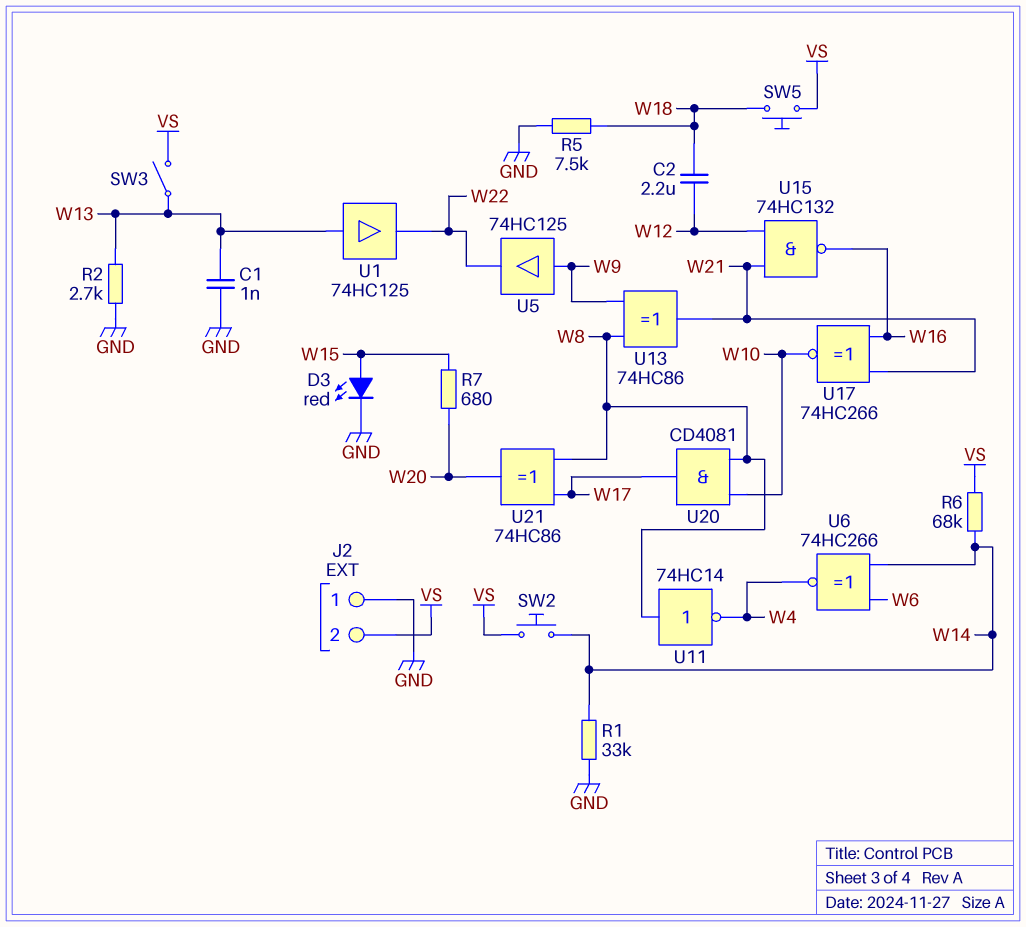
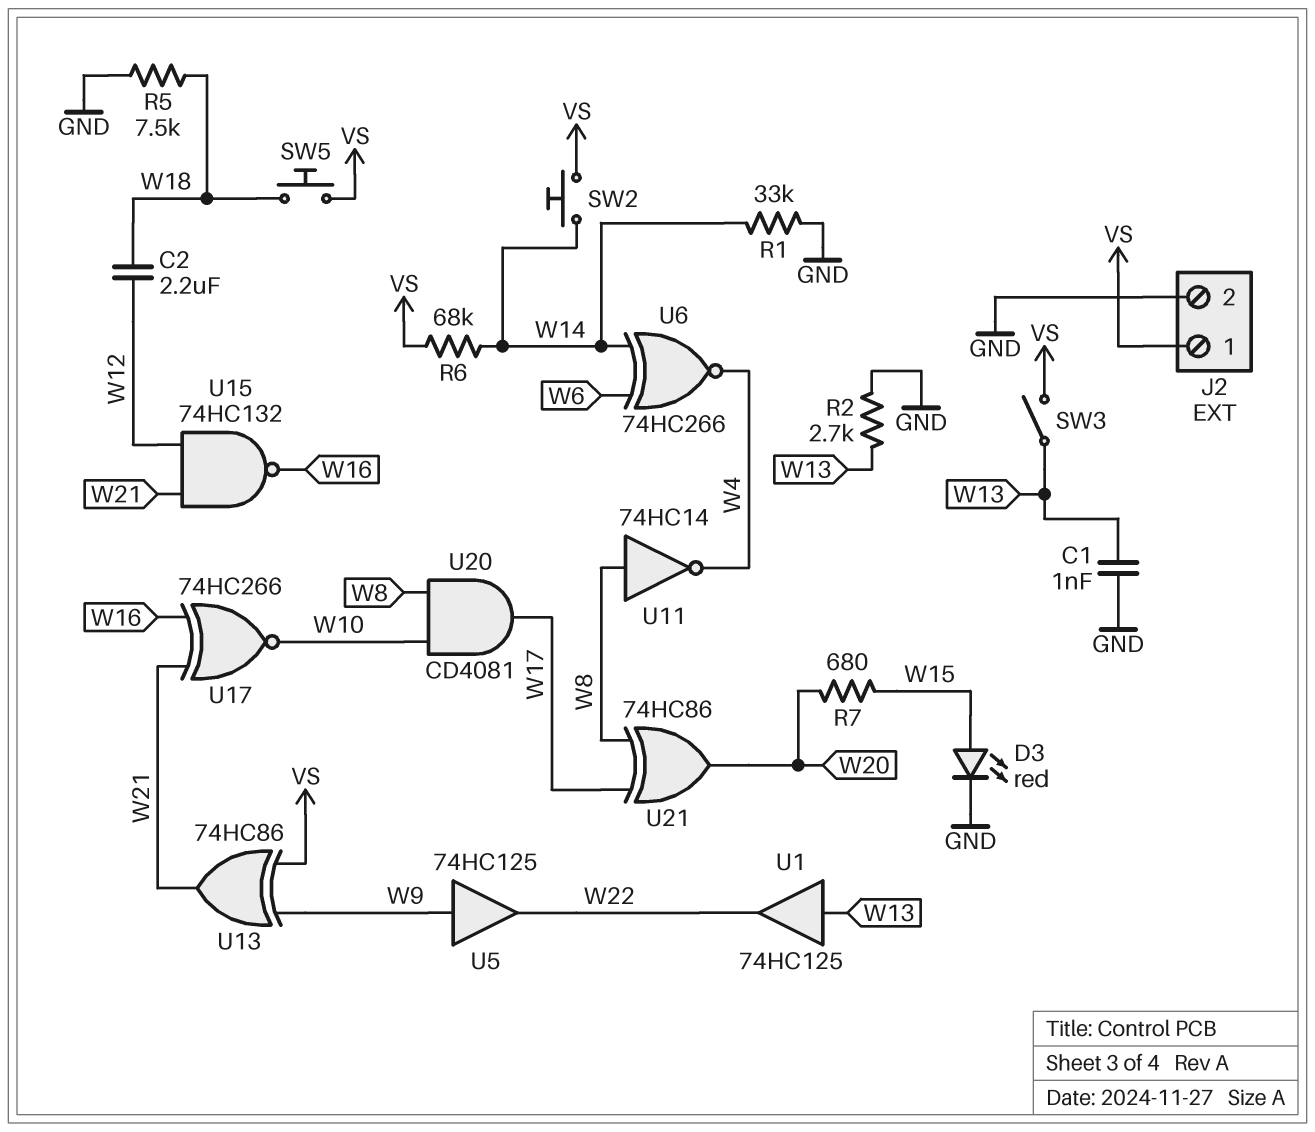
J2 pin 1: GND -> VS
J2 pin 2: VS -> GND
U13: XOR 74HC86 (in W8, in W9, out W21) -> XOR 74HC86 (in VS, in W9, out W21)

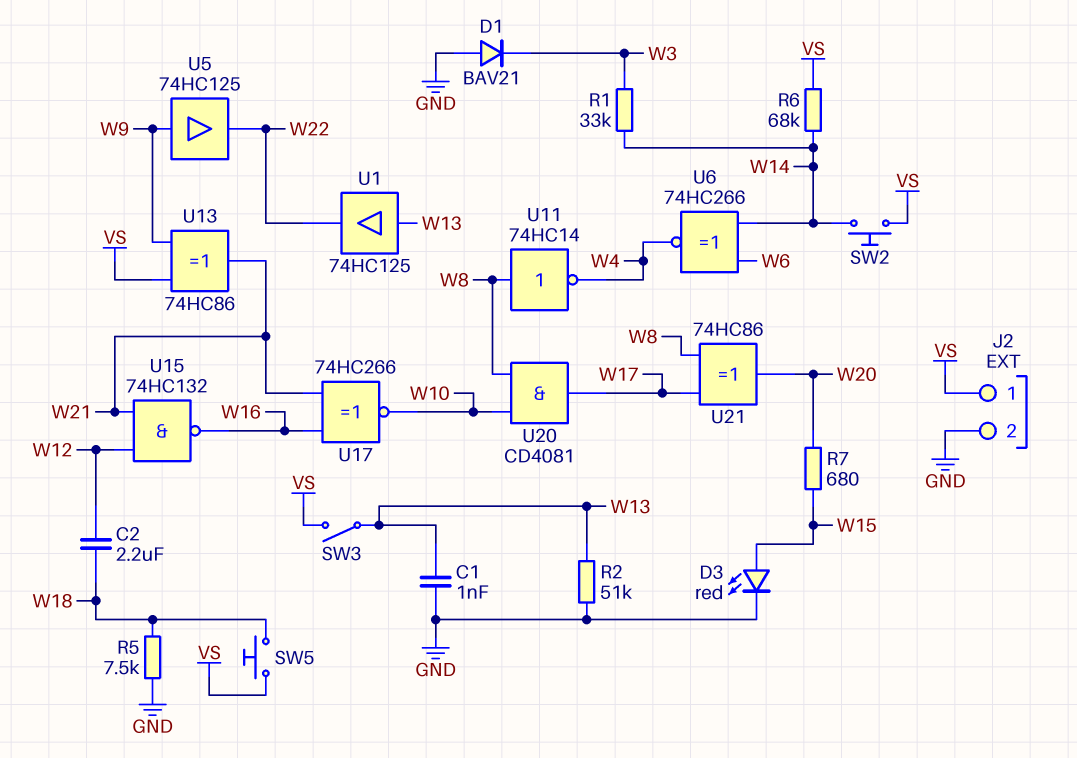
D1: none -> diode BAV21 (A GND, K W3)
R1: 33k (GND, W14) -> 33k (W3, W14)
R2: 2.7k (GND, W13) -> 51k (GND, W13)

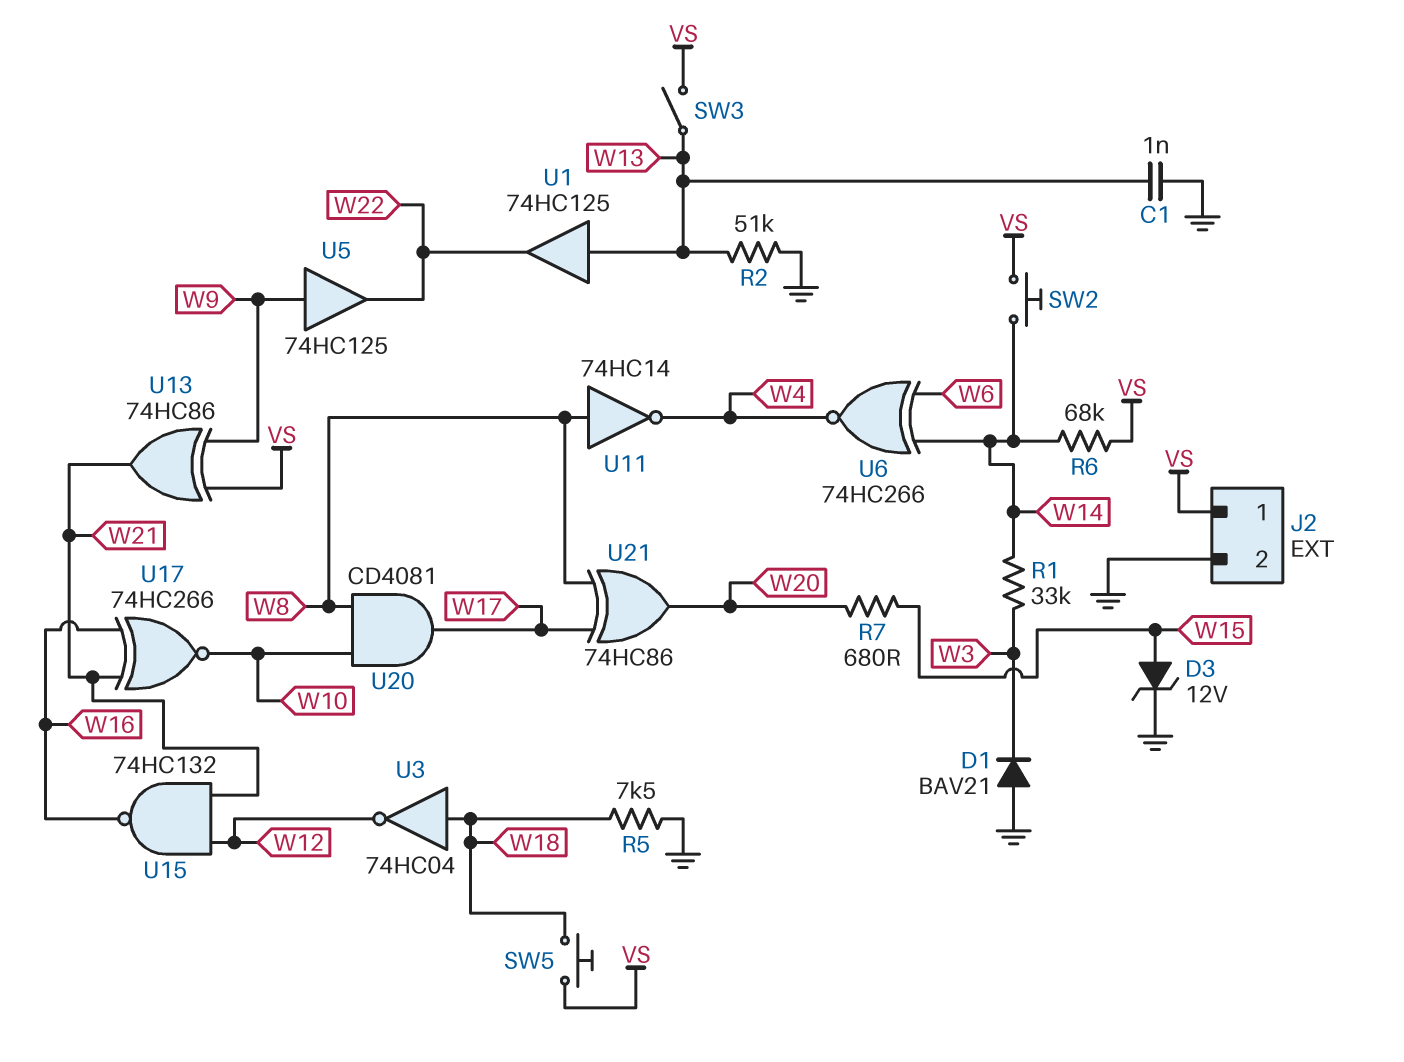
C2: 2.2uF (W12, W18) -> none
D3: LED red (A W15, K GND) -> zener 12V (A W15, K GND)
U3: none -> NOT 74HC04 (in W18, out W12)

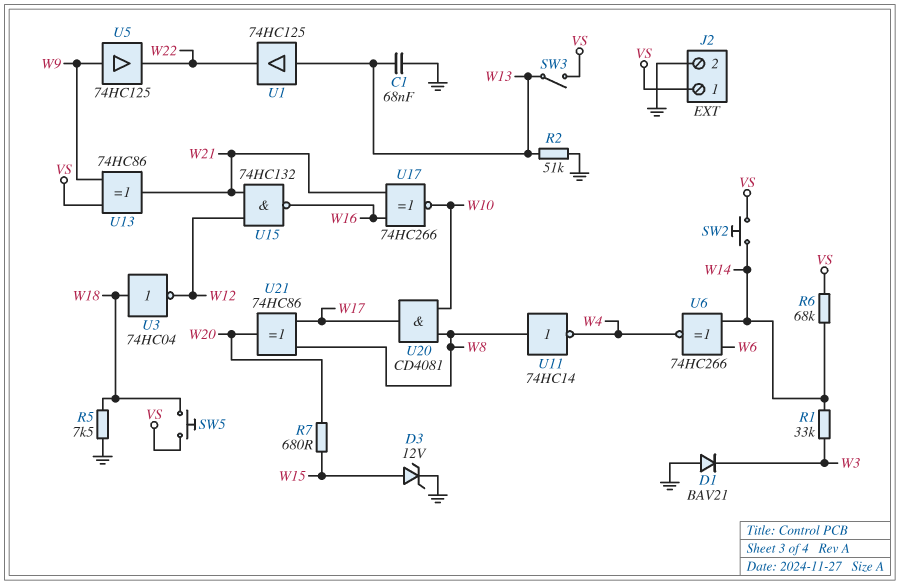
C1: 1nF (GND, W13) -> 68nF (GND, W13)

